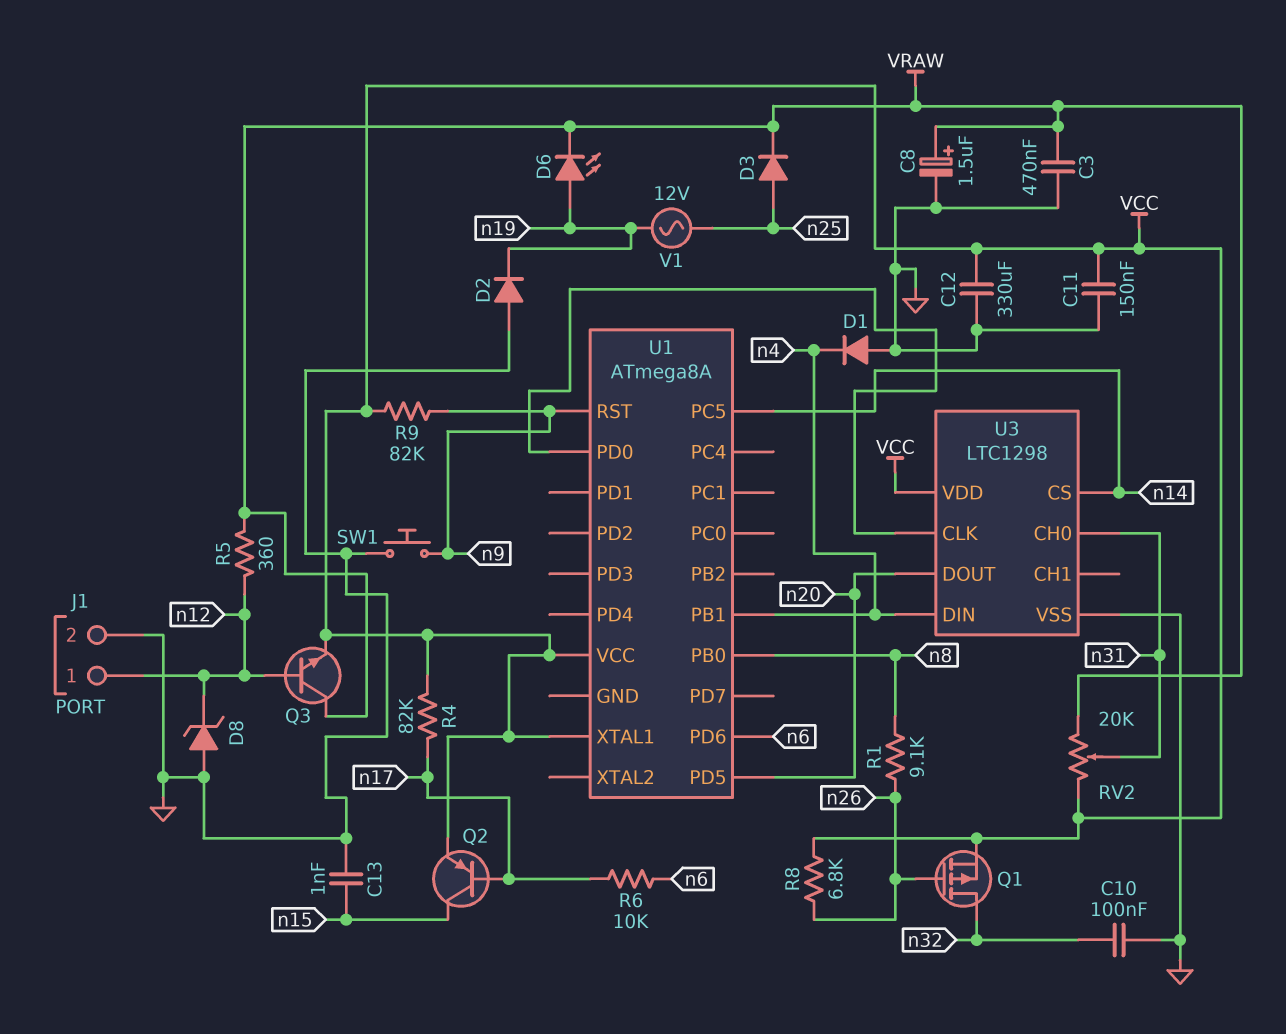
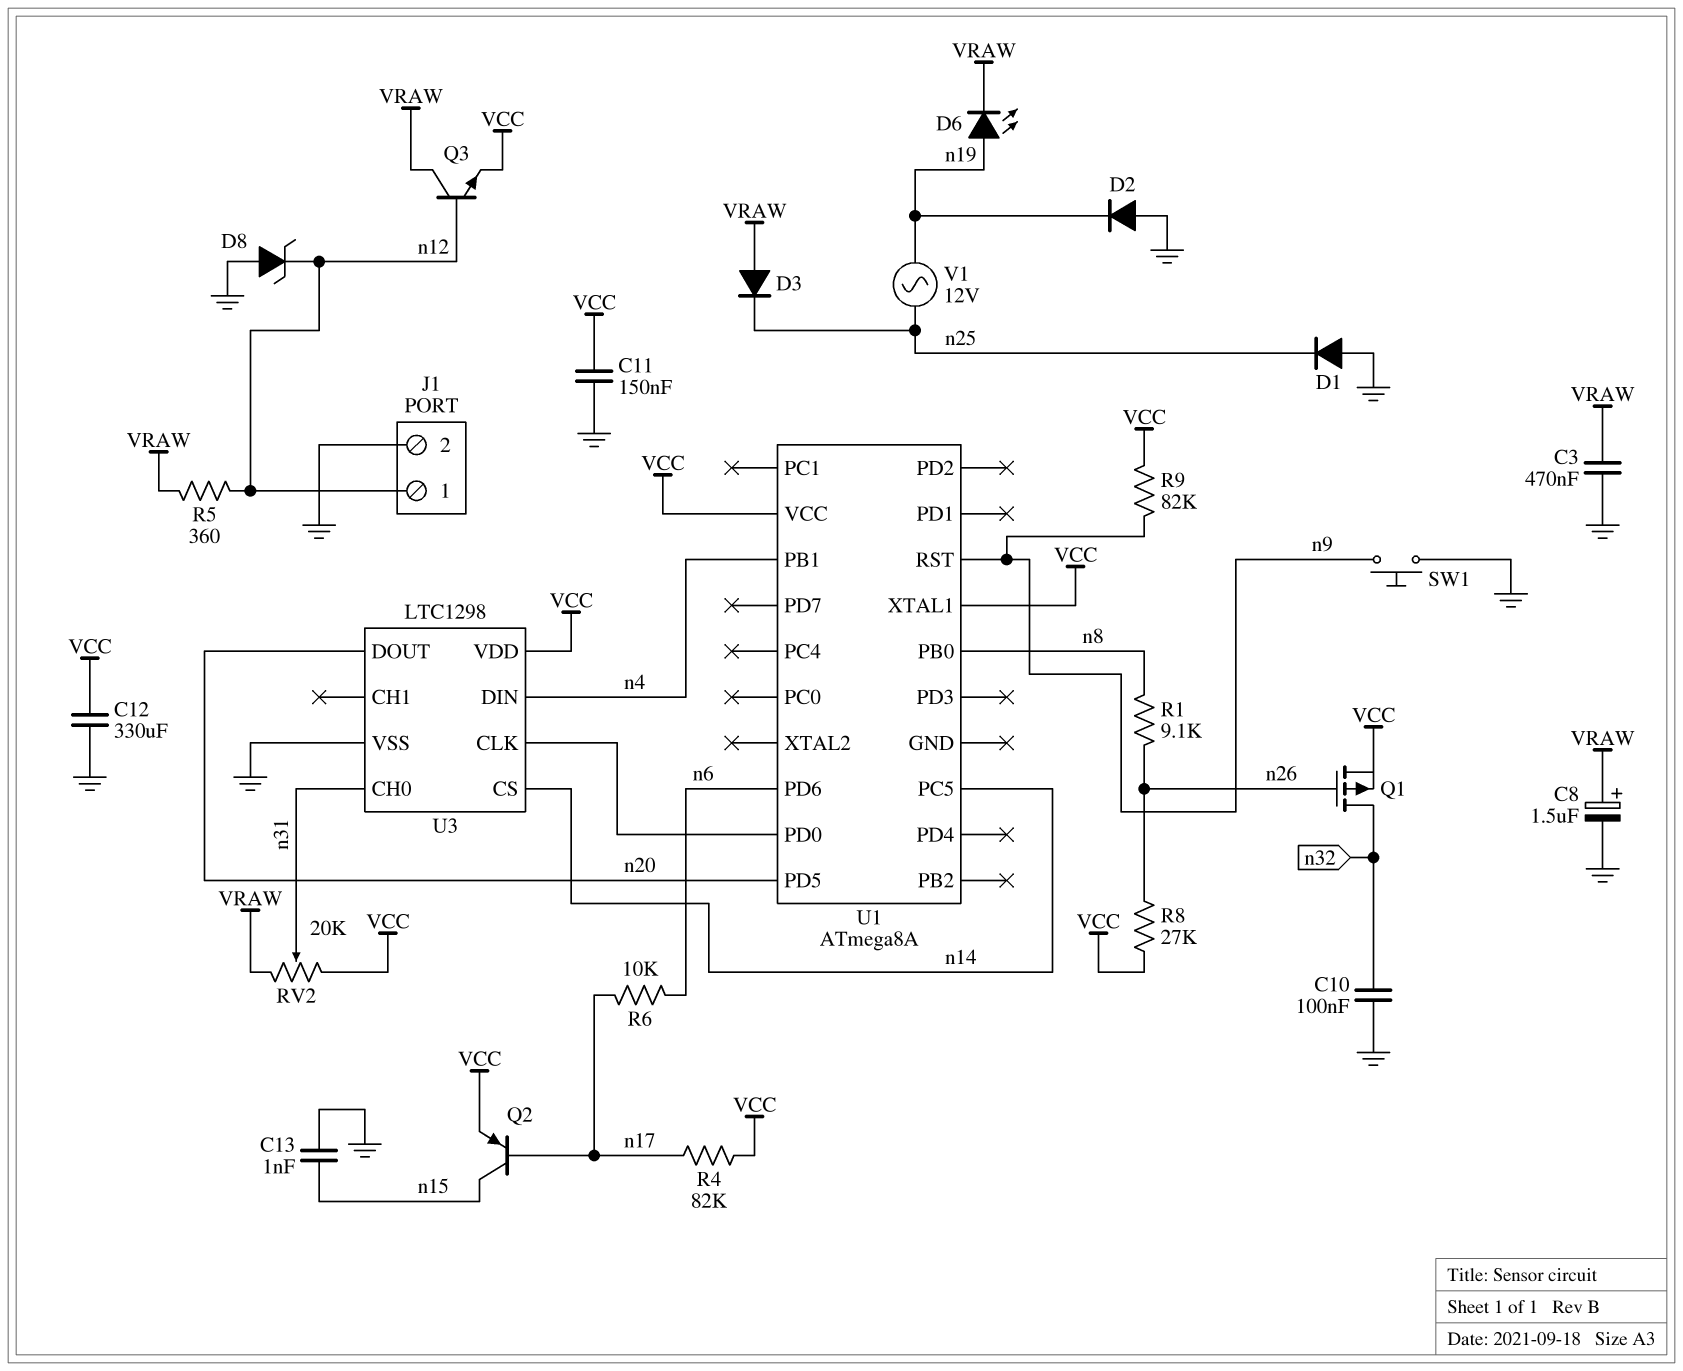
D1: diode (A GND, K n4) -> diode (A GND, K n25)
D3: diode (A n25, K VRAW) -> diode (A VRAW, K n25)
R8: 6.8k (VCC, n26) -> 27k (VCC, n26)

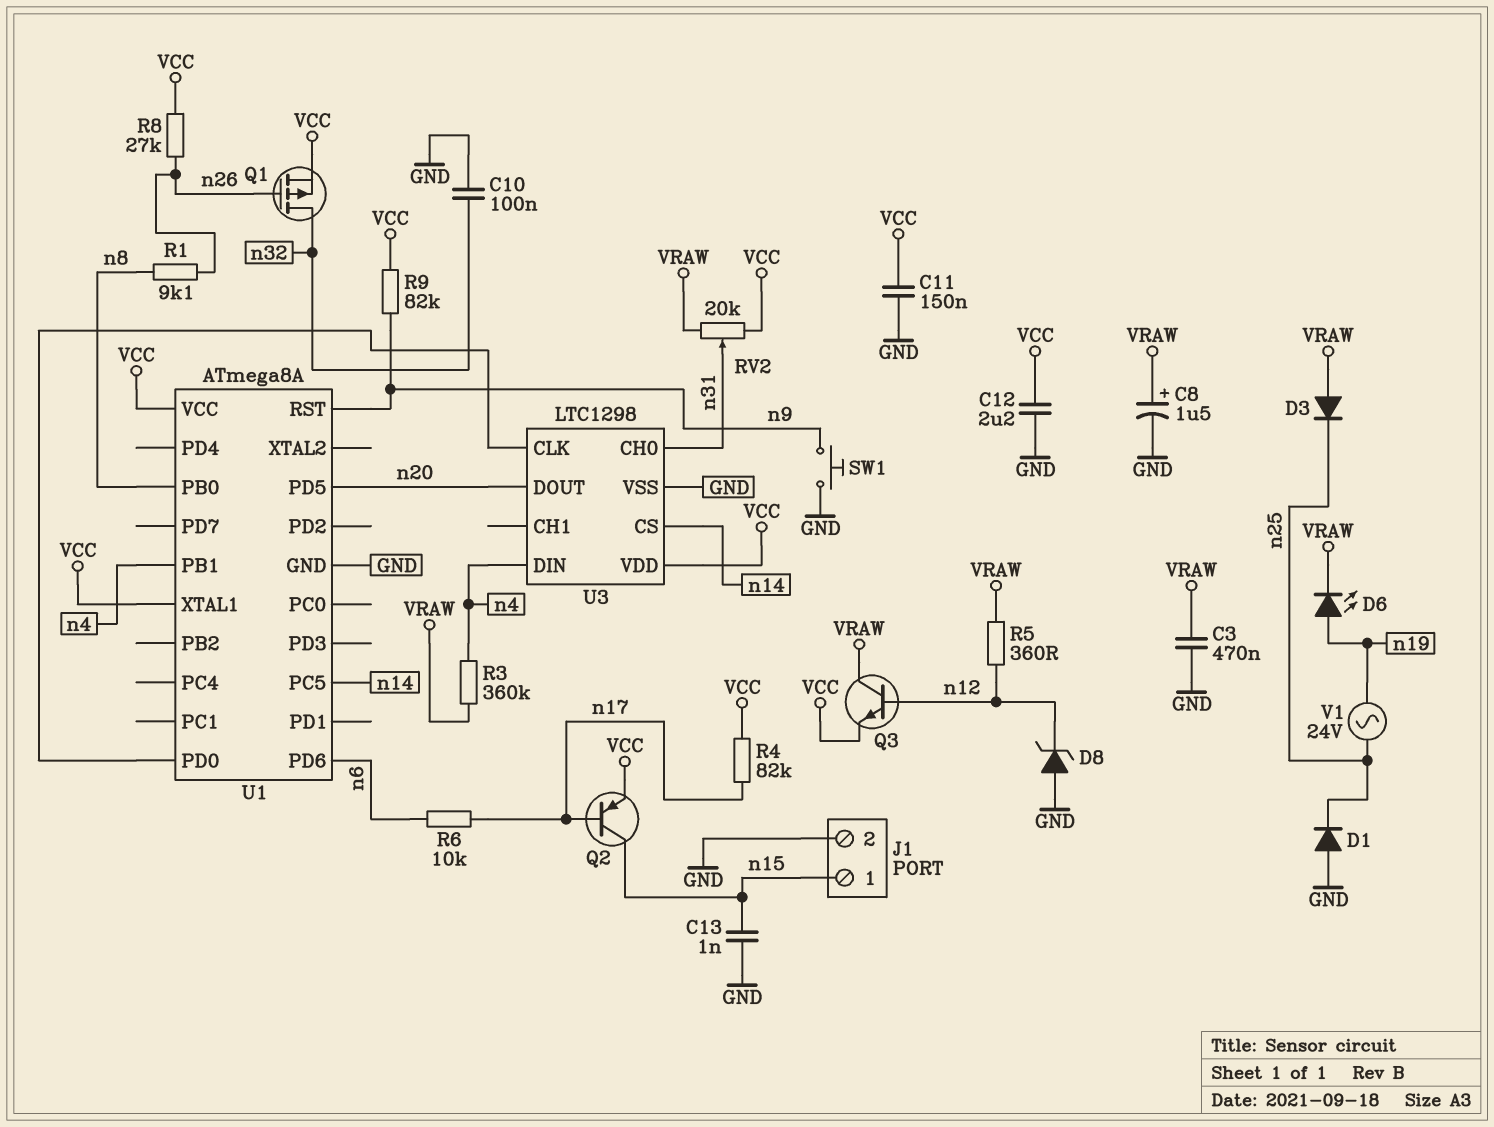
C12: 330uF (GND, VCC) -> 2.2uF (GND, VCC)
D2: diode (A GND, K n19) -> none
J1 pin 1: n12 -> n15
R3: none -> 360k (VRAW, n4)
U1 pin GND: none -> GND
V1: AC 12V (n19, n25) -> AC 24V (n19, n25)

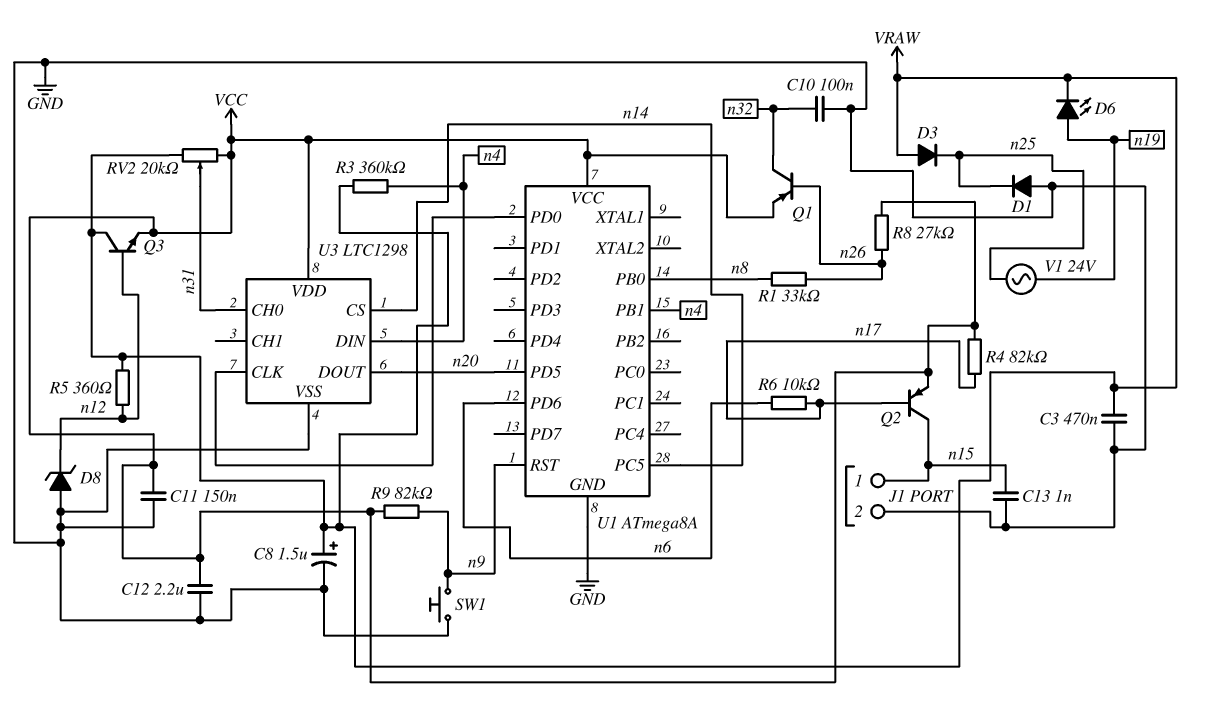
Q1: PMOS (G n26, D n32, S VCC) -> PNP (B n26, C n32, E VCC)
R1: 9.1k (n8, n26) -> 33k (n8, n26)
U1 pin XTAL1: VCC -> none

